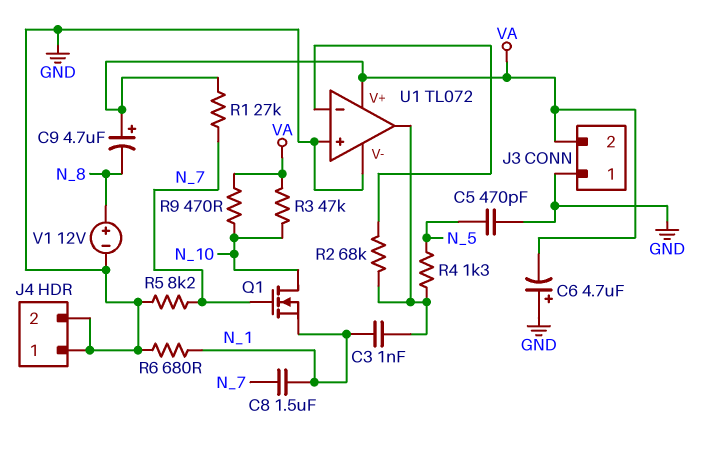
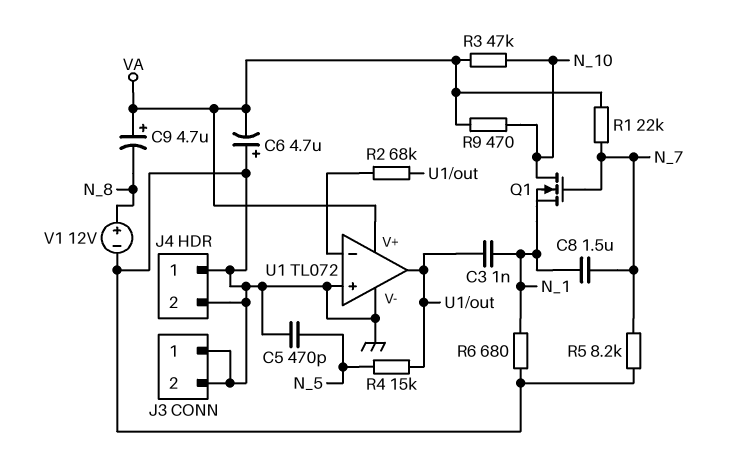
J3 pin 2: VA -> GND
R1: 27k (N_7, VA) -> 22k (N_7, VA)
R4: 1.3k (N_5, U1/out) -> 15k (N_5, U1/out)

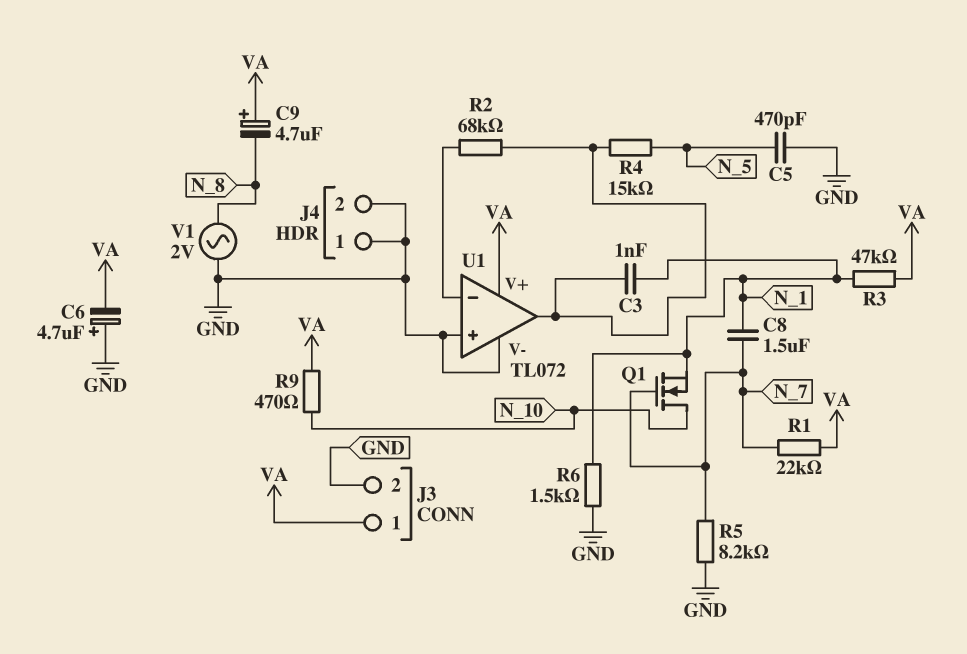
J3 pin 1: GND -> VA
R3: 47k (N_10, VA) -> 47k (N_1, VA)
R6: 680 (GND, N_1) -> 1.5k (GND, N_1)
V1: 12V (plus N_8, minus GND) -> AC 2V (GND, N_8)

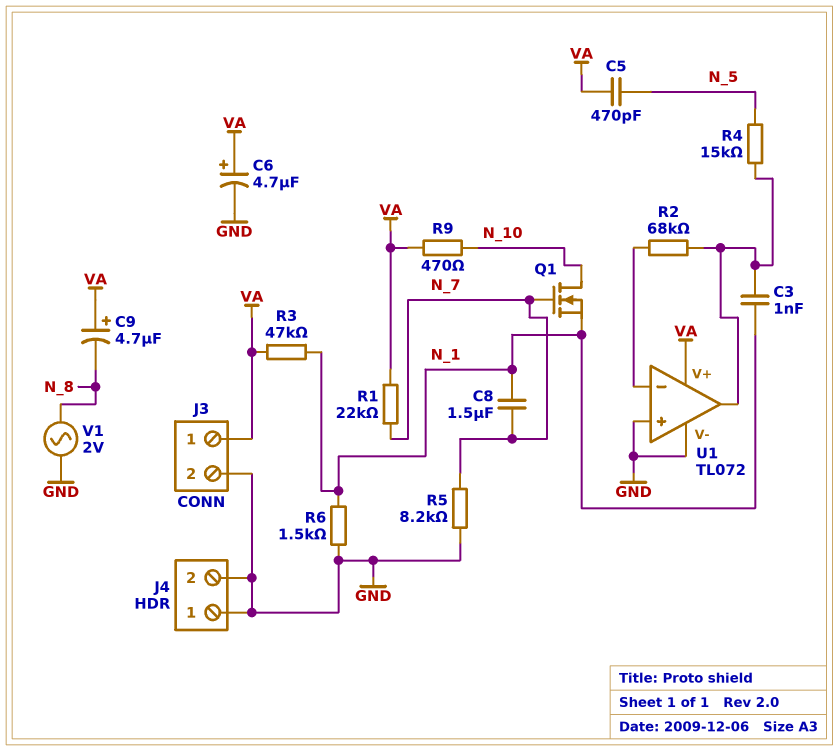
C5: 470pF (GND, N_5) -> 470pF (N_5, VA)
C6: 4.7uF (plus GND, minus VA) -> 4.7uF (plus VA, minus GND)

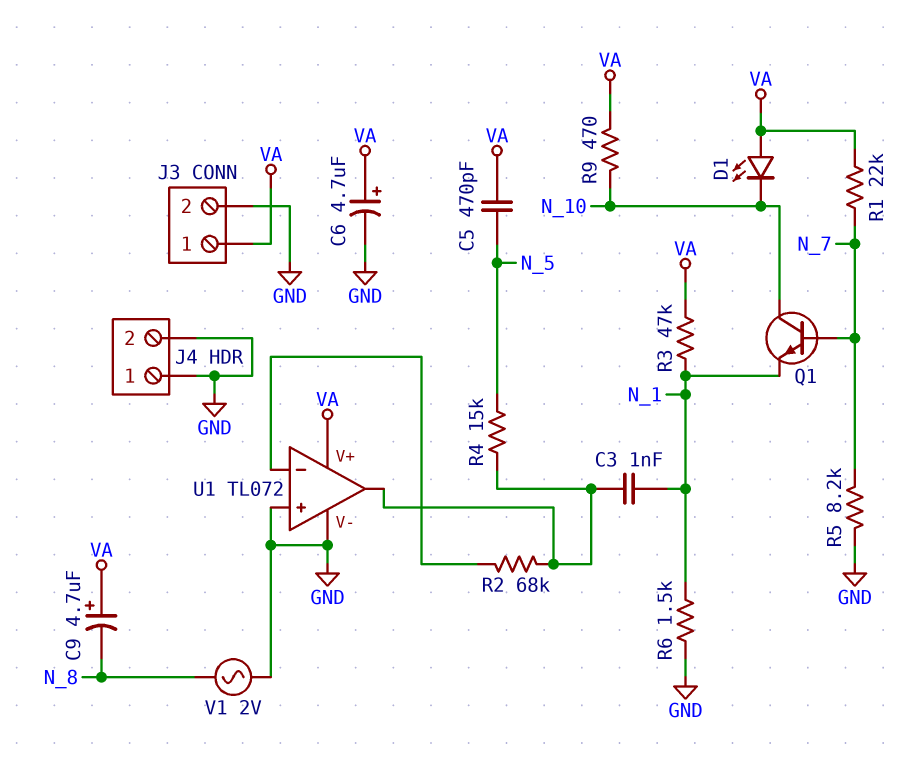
C8: 1.5uF (N_1, N_7) -> none
D1: none -> LED (A VA, K N_10)
Q1: NMOS (G N_7, D N_10, S N_1) -> NPN (B N_7, C N_10, E N_1)

